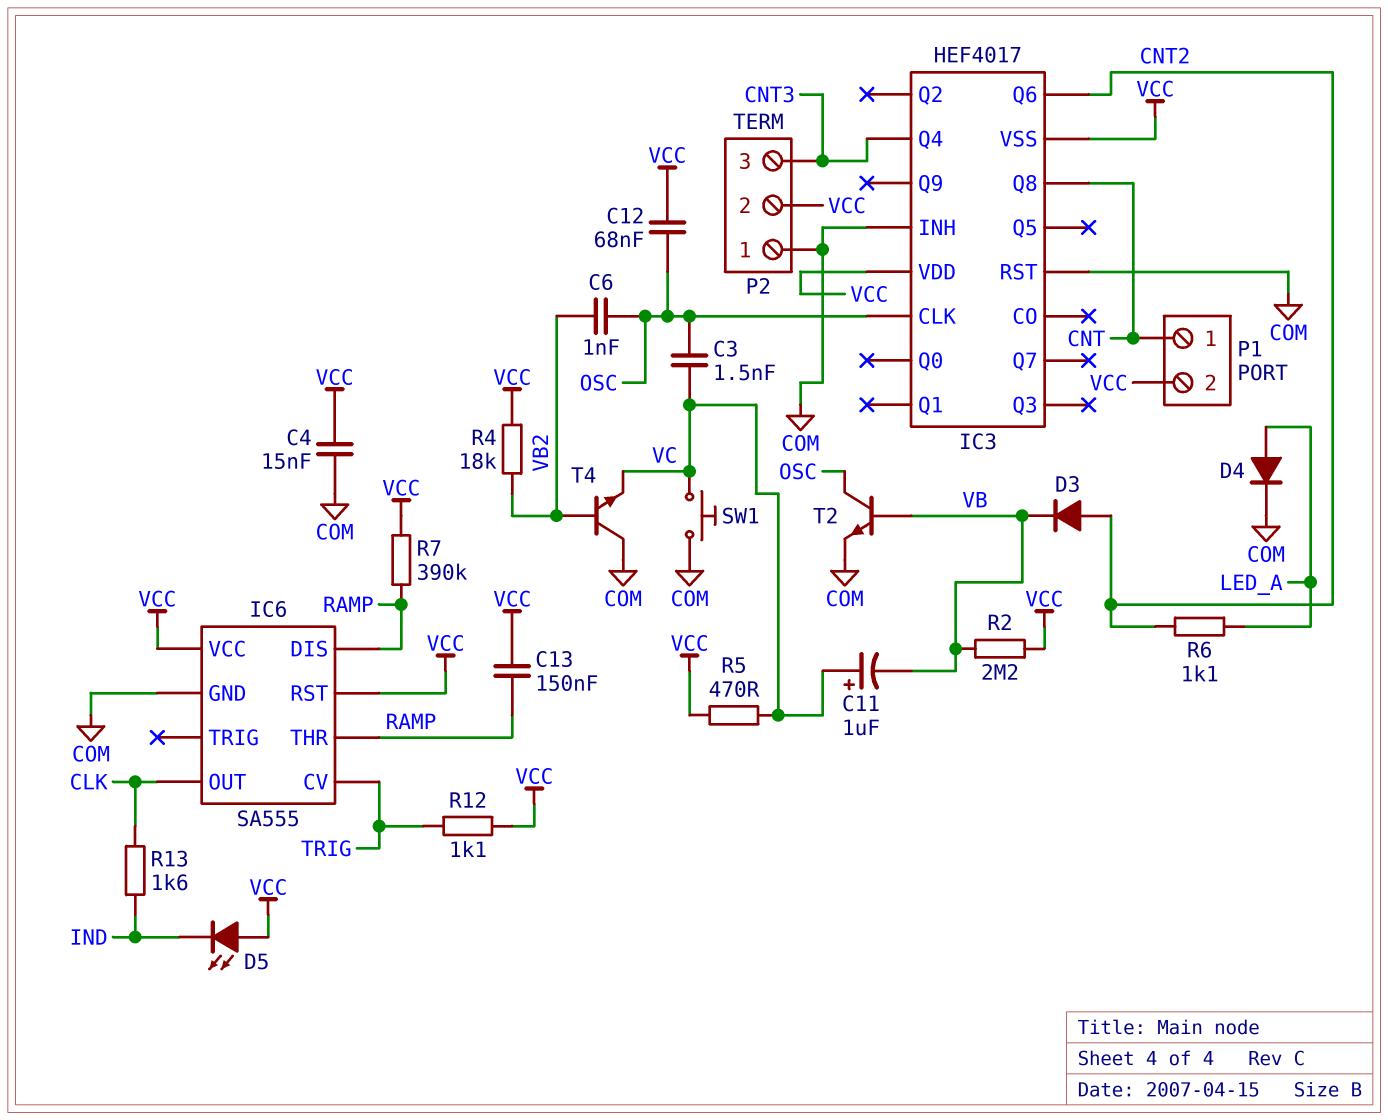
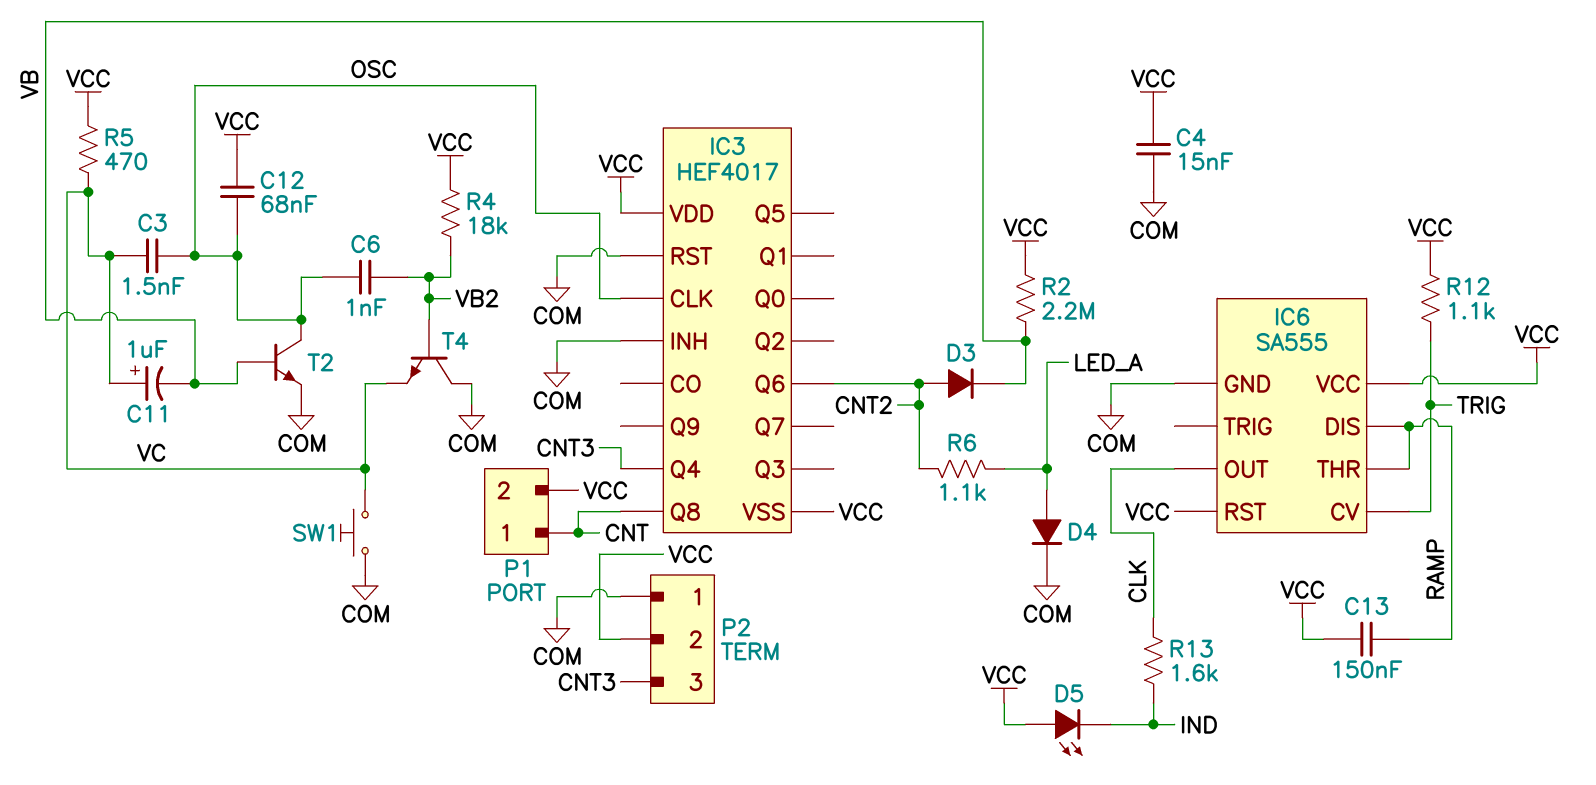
R7: 390k (RAMP, VCC) -> none

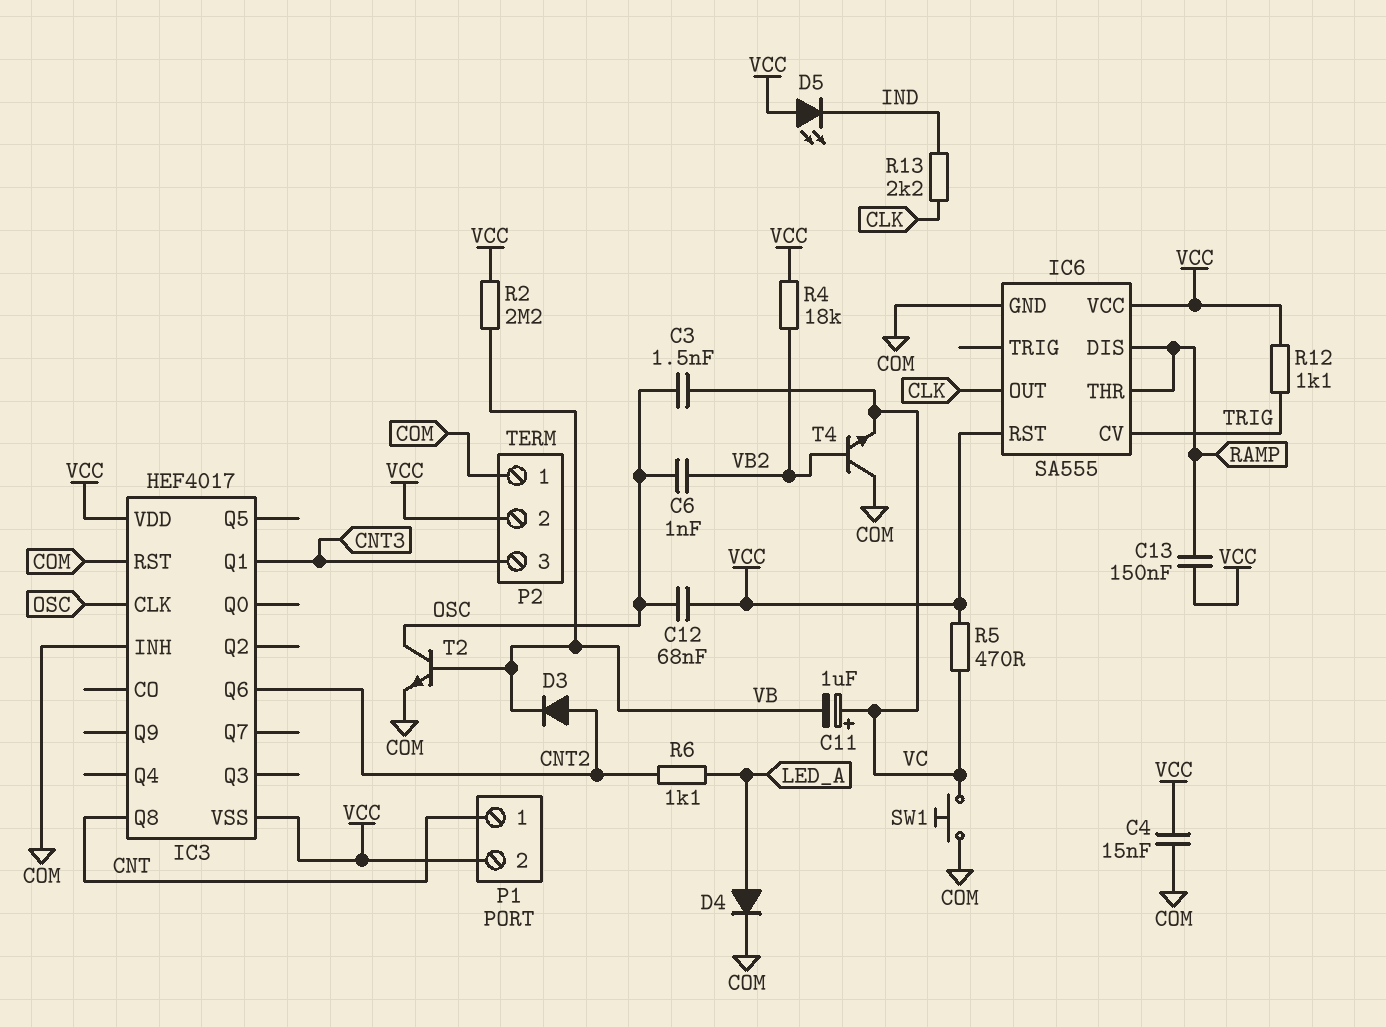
IC3 pin Q1: none -> CNT3
IC3 pin Q4: CNT3 -> none
R13: 1.6k (CLK, IND) -> 2.2k (CLK, IND)

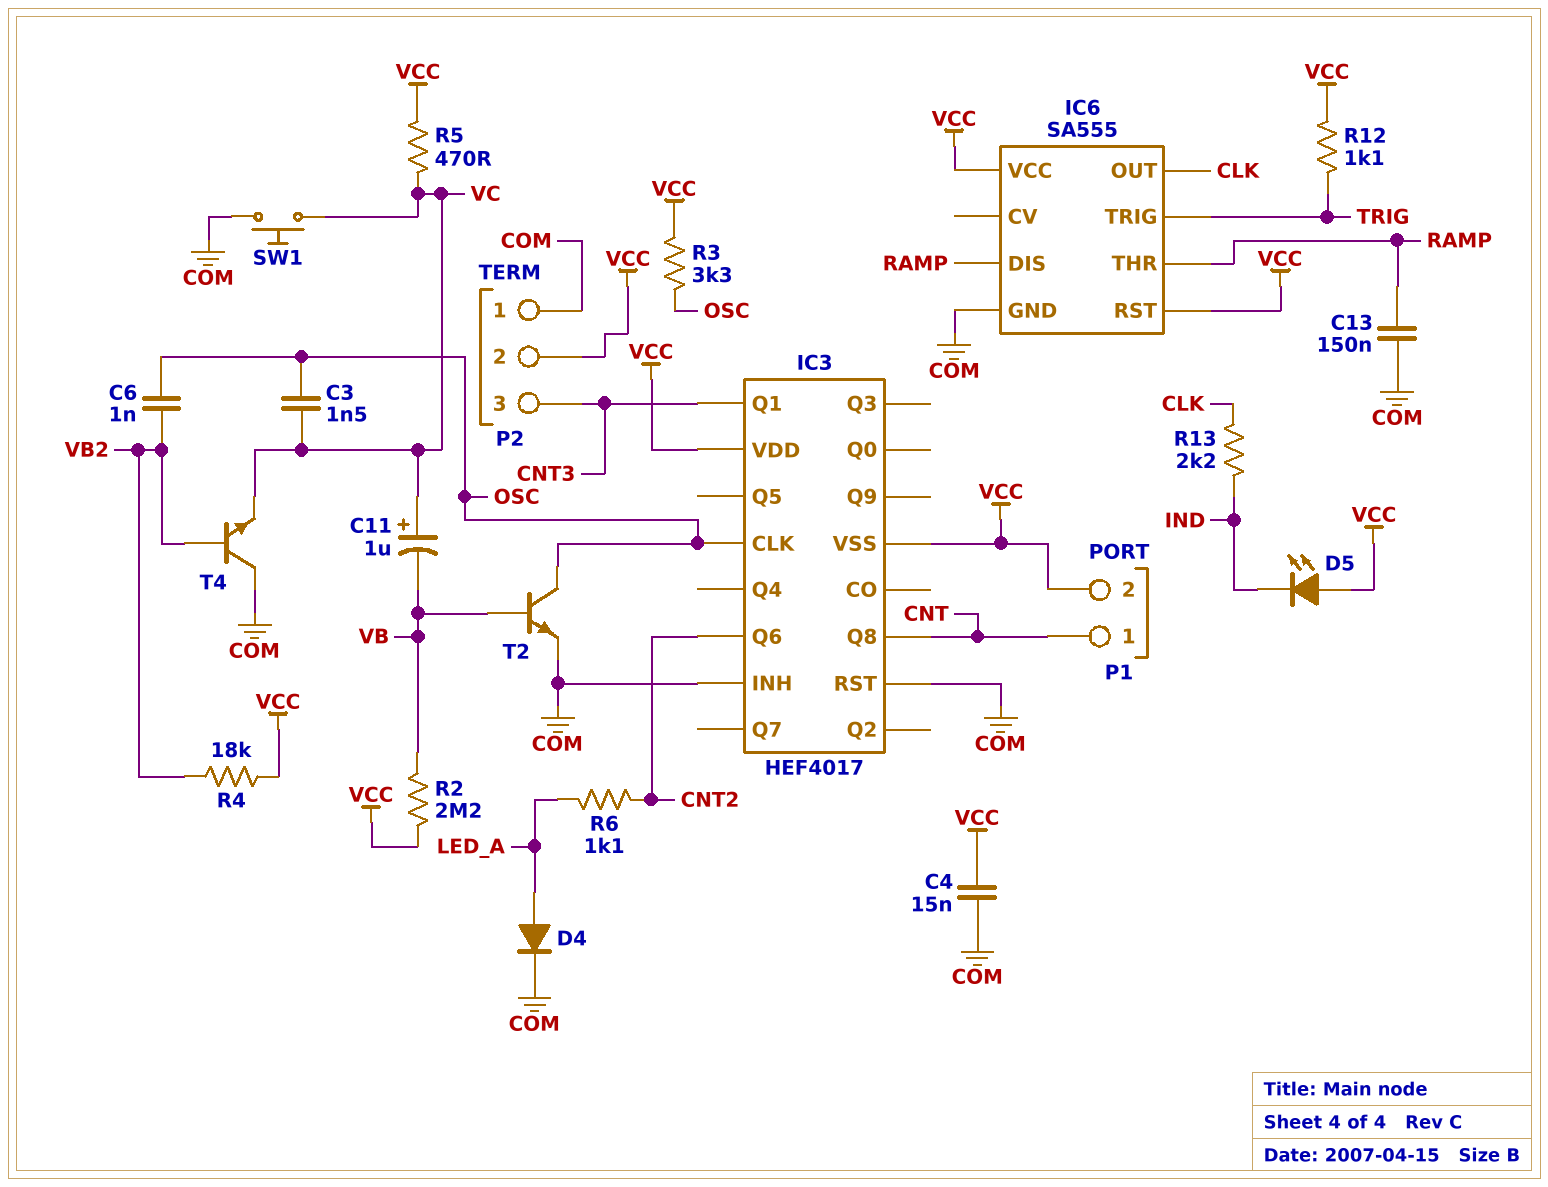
C12: 68nF (OSC, VCC) -> none
C13: 150nF (RAMP, VCC) -> 150nF (COM, RAMP)
D3: diode (A CNT2, K VB) -> none
IC6 pin CV: TRIG -> none
IC6 pin TRIG: none -> TRIG
R3: none -> 3.3k (OSC, VCC)

